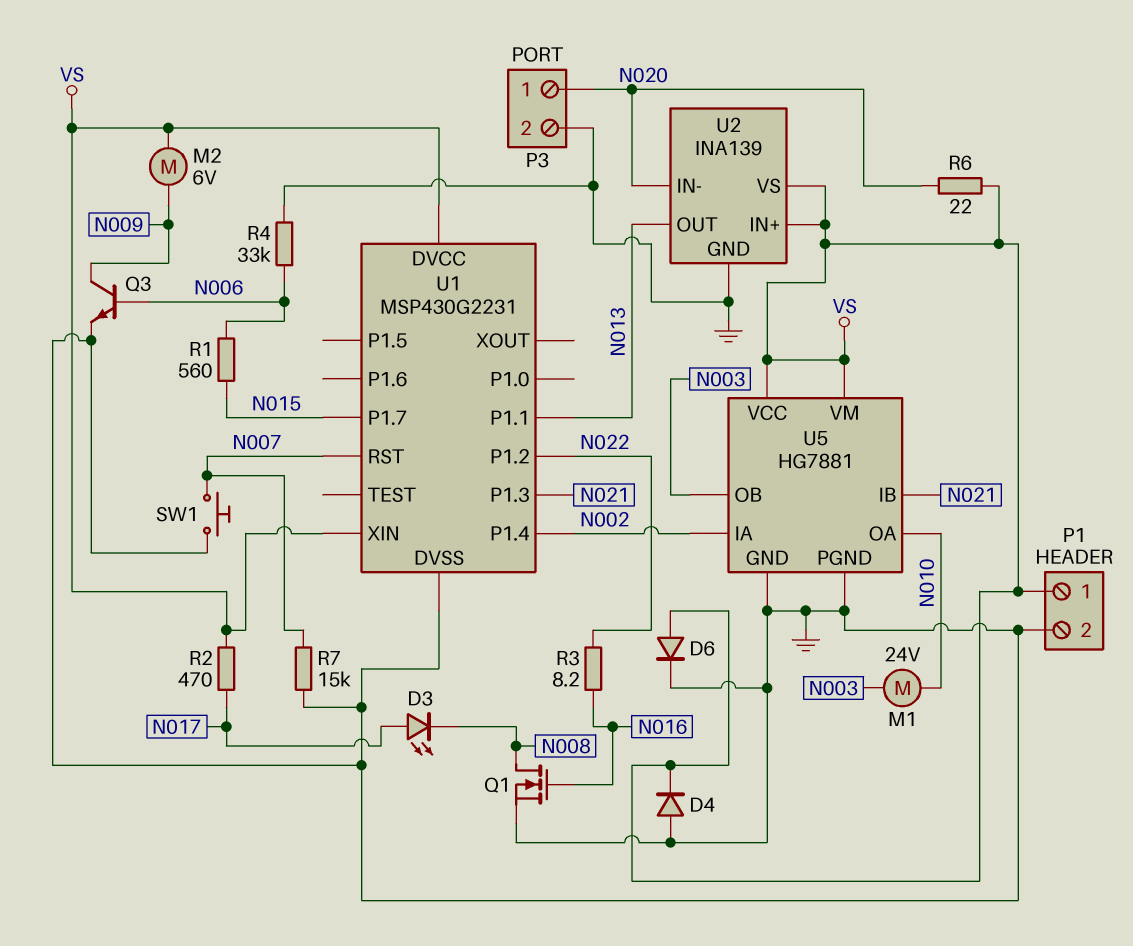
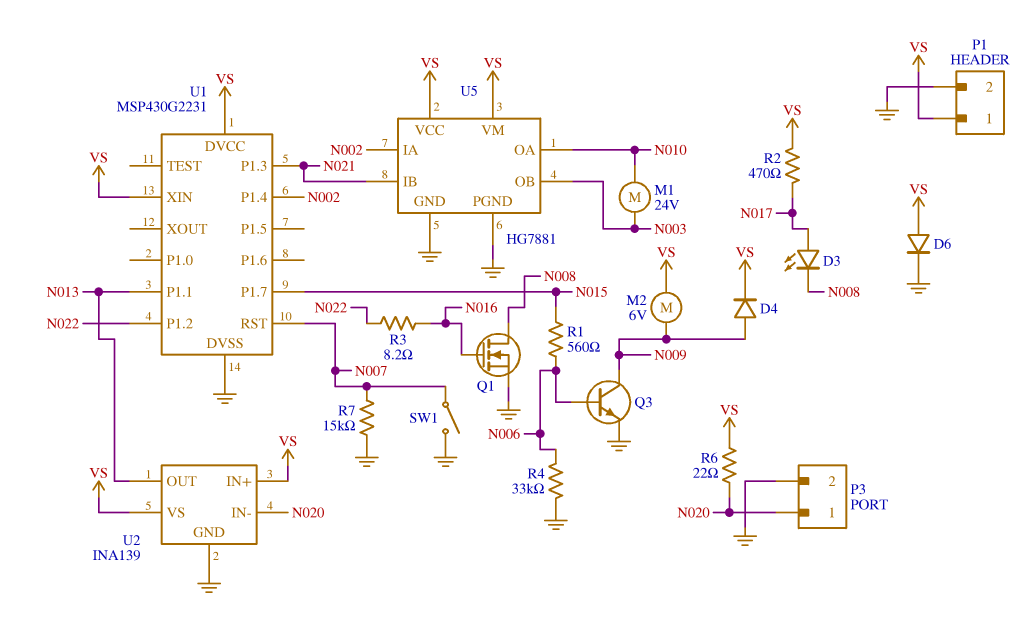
D4: diode (A GND, K VS) -> diode (A N009, K VS)
SW1: button (GND, N007) -> switch (GND, N007)

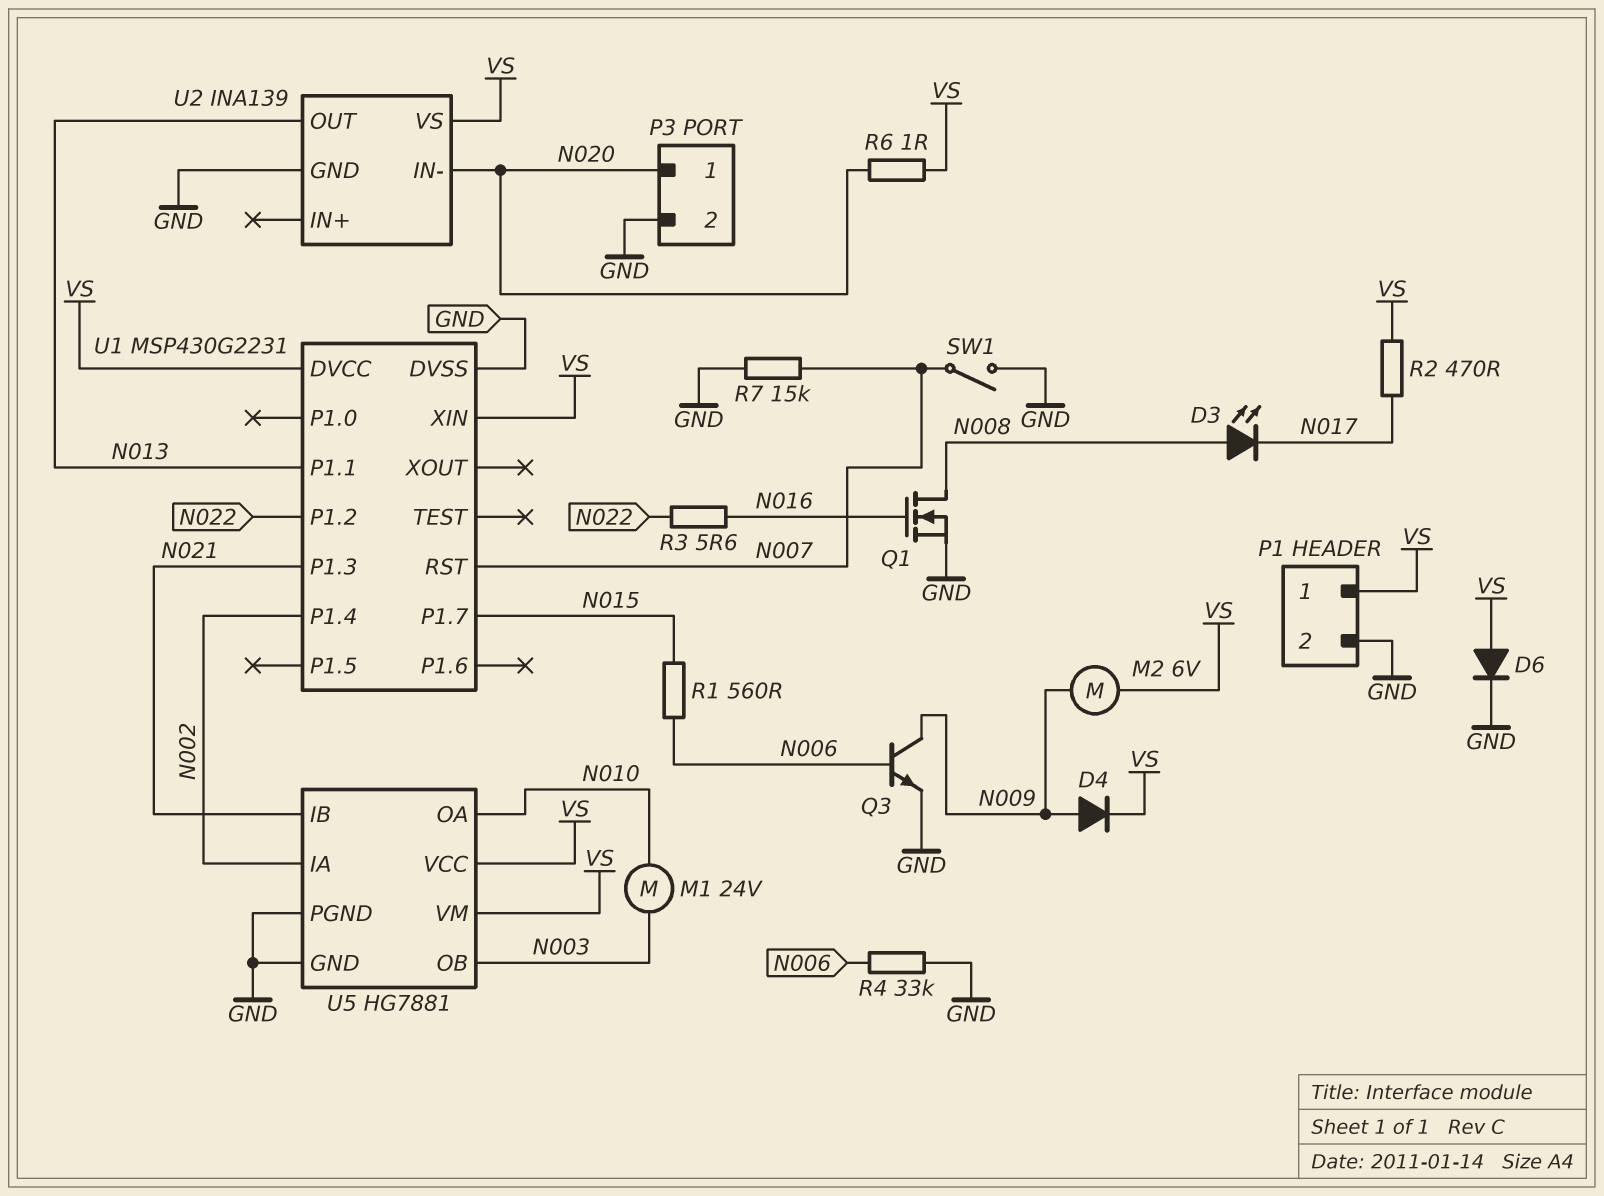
D3: LED (A N017, K N008) -> LED (A N008, K N017)
R3: 8.2 (N016, N022) -> 5.6 (N016, N022)
R6: 22 (N020, VS) -> 1 (N020, VS)
U2 pin IN+: VS -> none

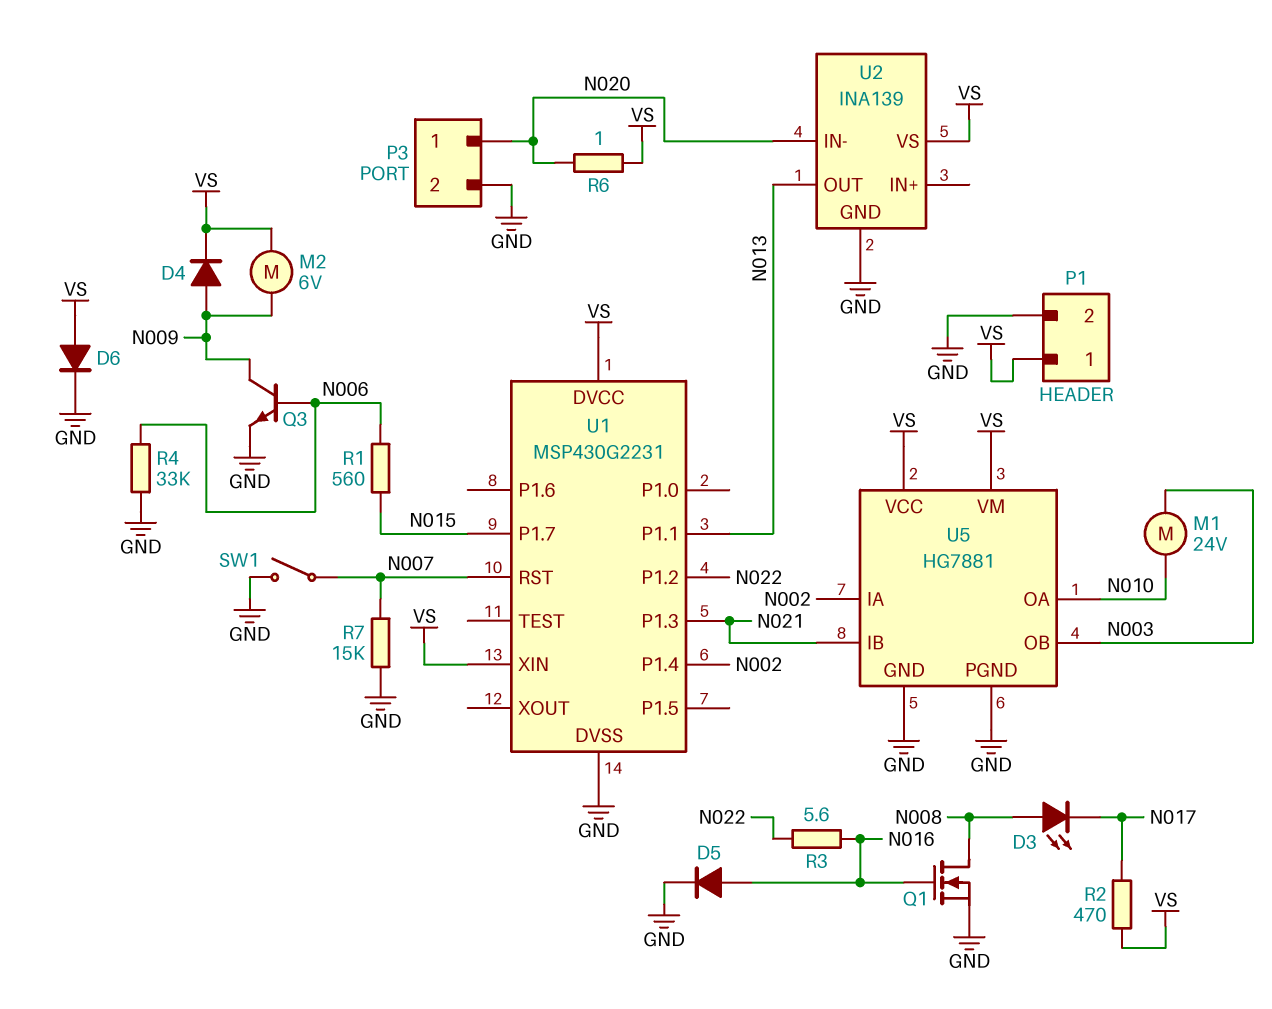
D5: none -> diode (A N016, K GND)

